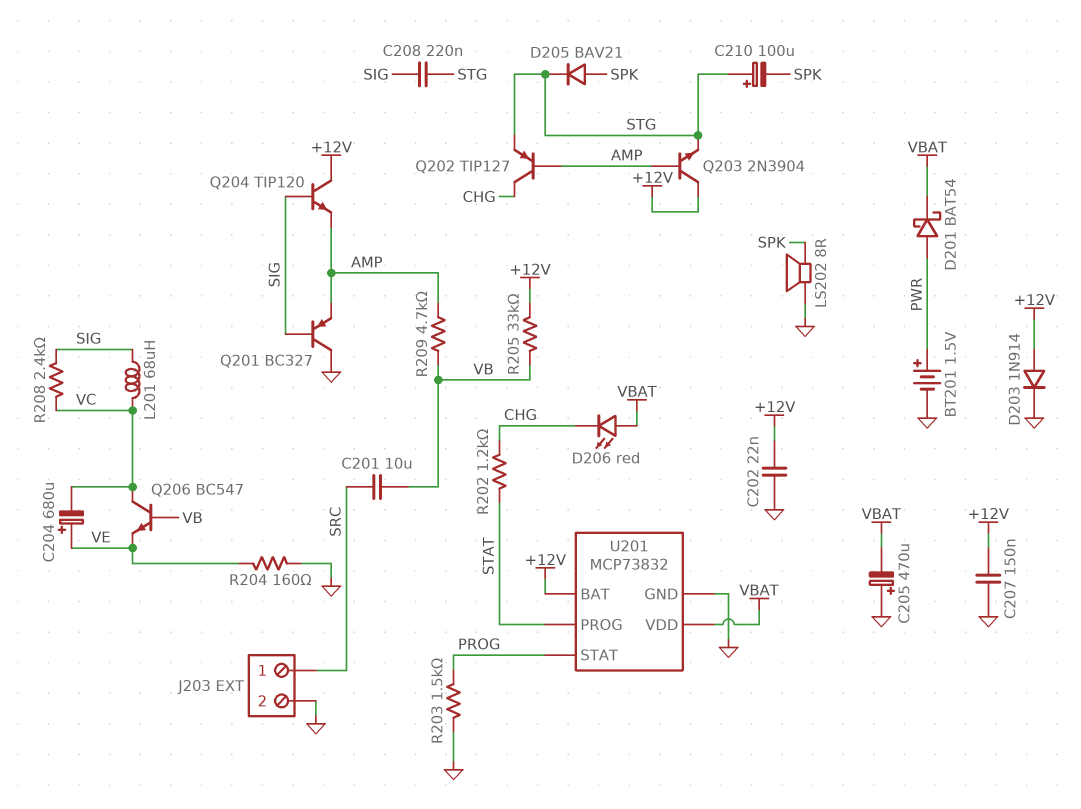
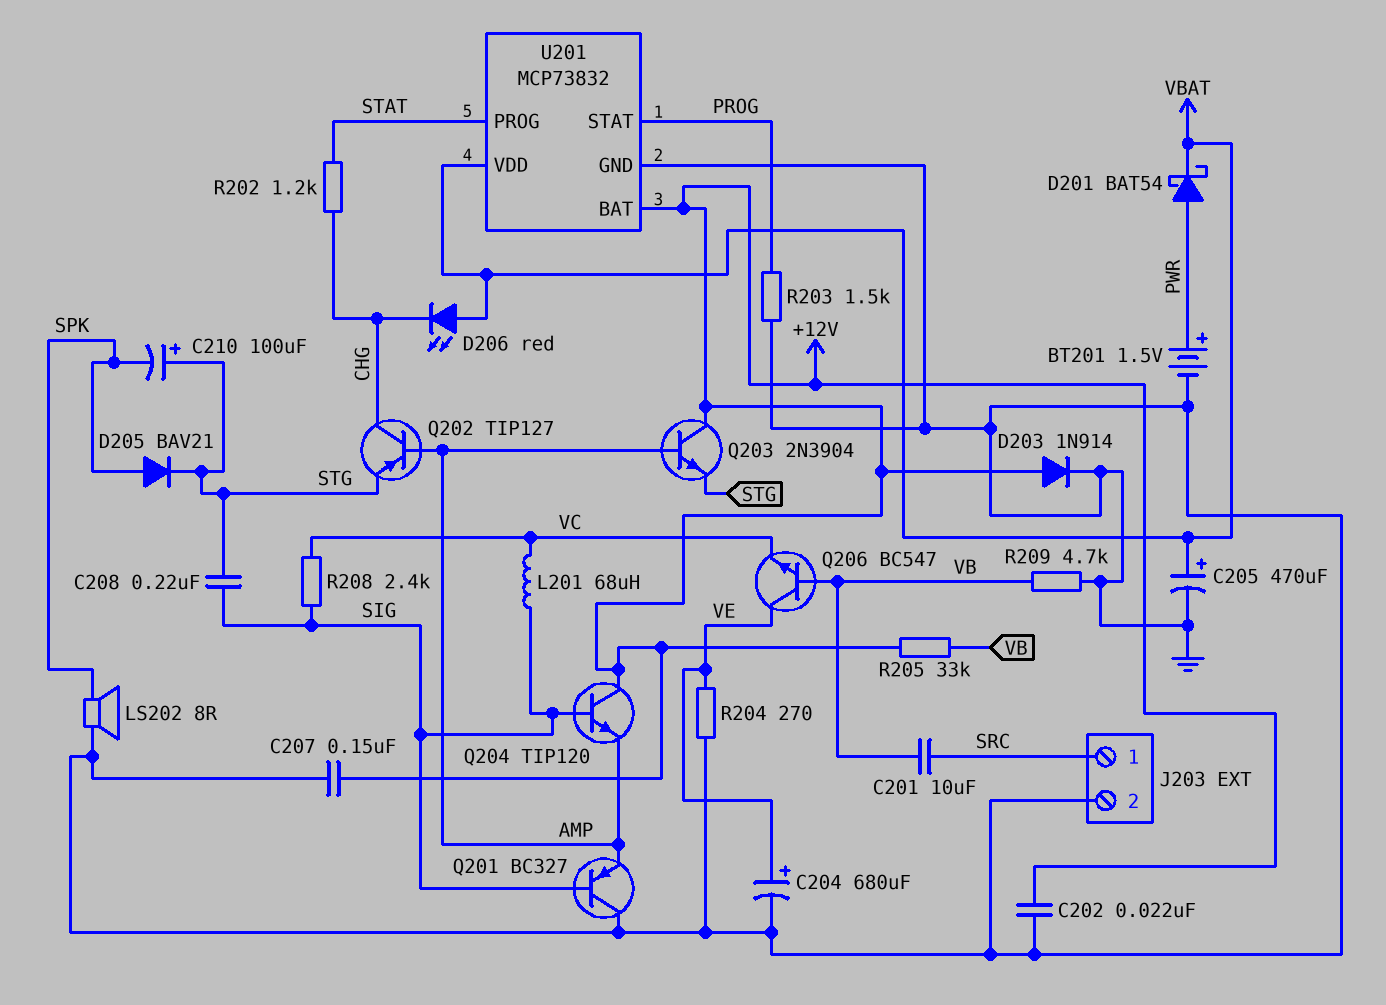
C204: 680uF (plus VE, minus VC) -> 680uF (plus VE, minus GND)
C205: 470uF (plus GND, minus VBAT) -> 470uF (plus VBAT, minus GND)
Q206: NPN BC547 (B VB, C VC, E VE) -> NPN BC547 (B VB, C VE, E VC)
R204: 160 (GND, VE) -> 270 (GND, VE)
R209: 4.7k (AMP, VB) -> 4.7k (GND, VB)

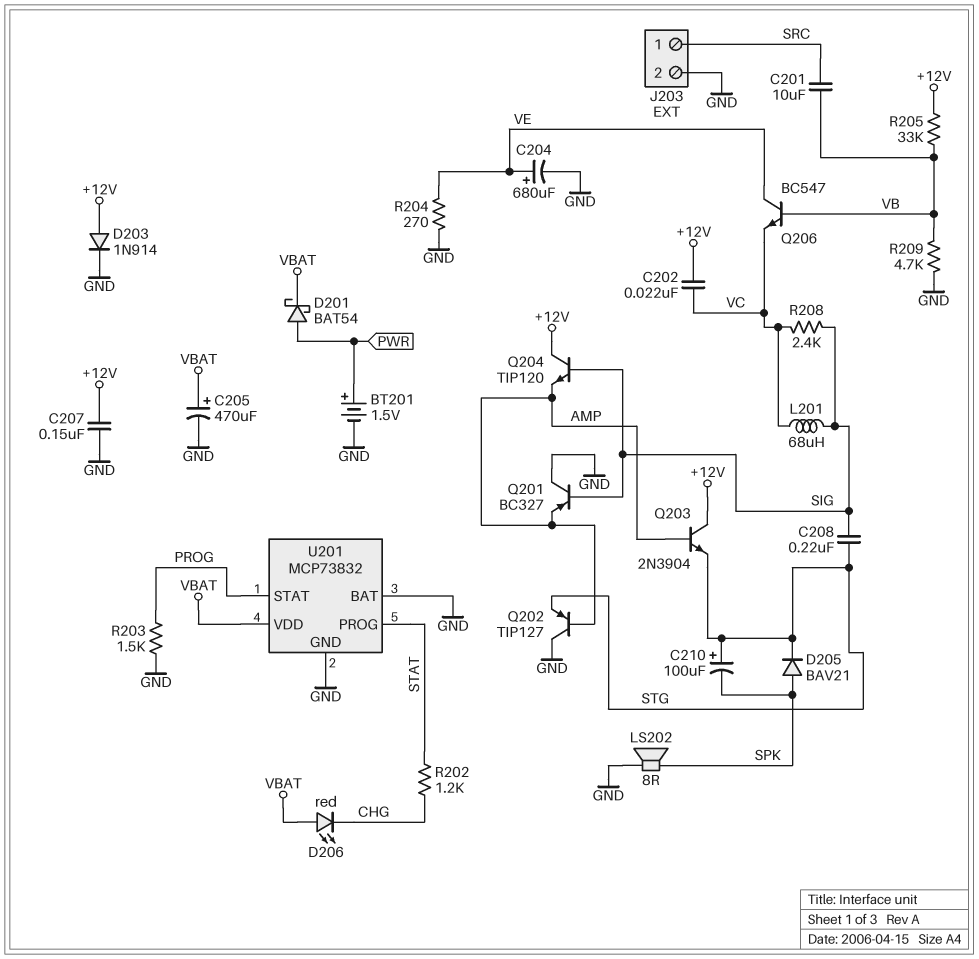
C202: 22nF (+12V, GND) -> 22nF (+12V, VC)
Q202: PNP TIP127 (B AMP, C CHG, E STG) -> PNP TIP127 (B AMP, C GND, E STG)
U201 pin BAT: +12V -> GND

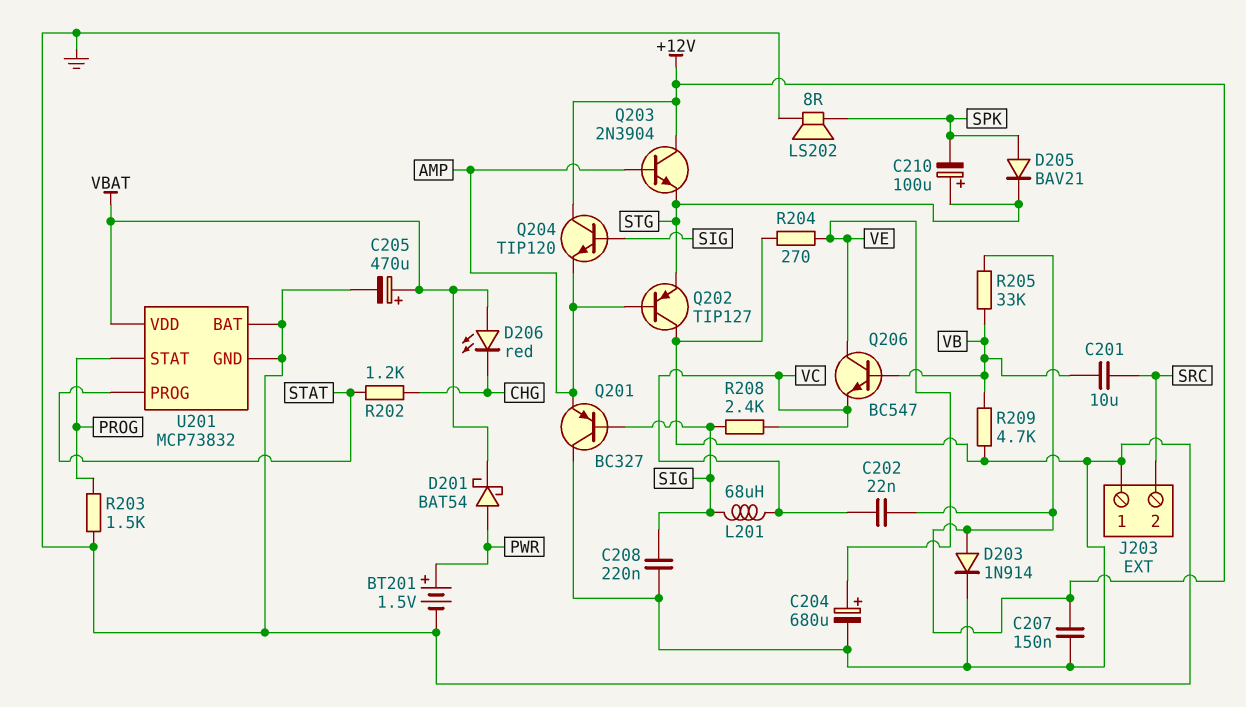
C208: 220nF (SIG, STG) -> 220nF (GND, SIG)
J203 pin 1: SRC -> GND
J203 pin 2: GND -> SRC

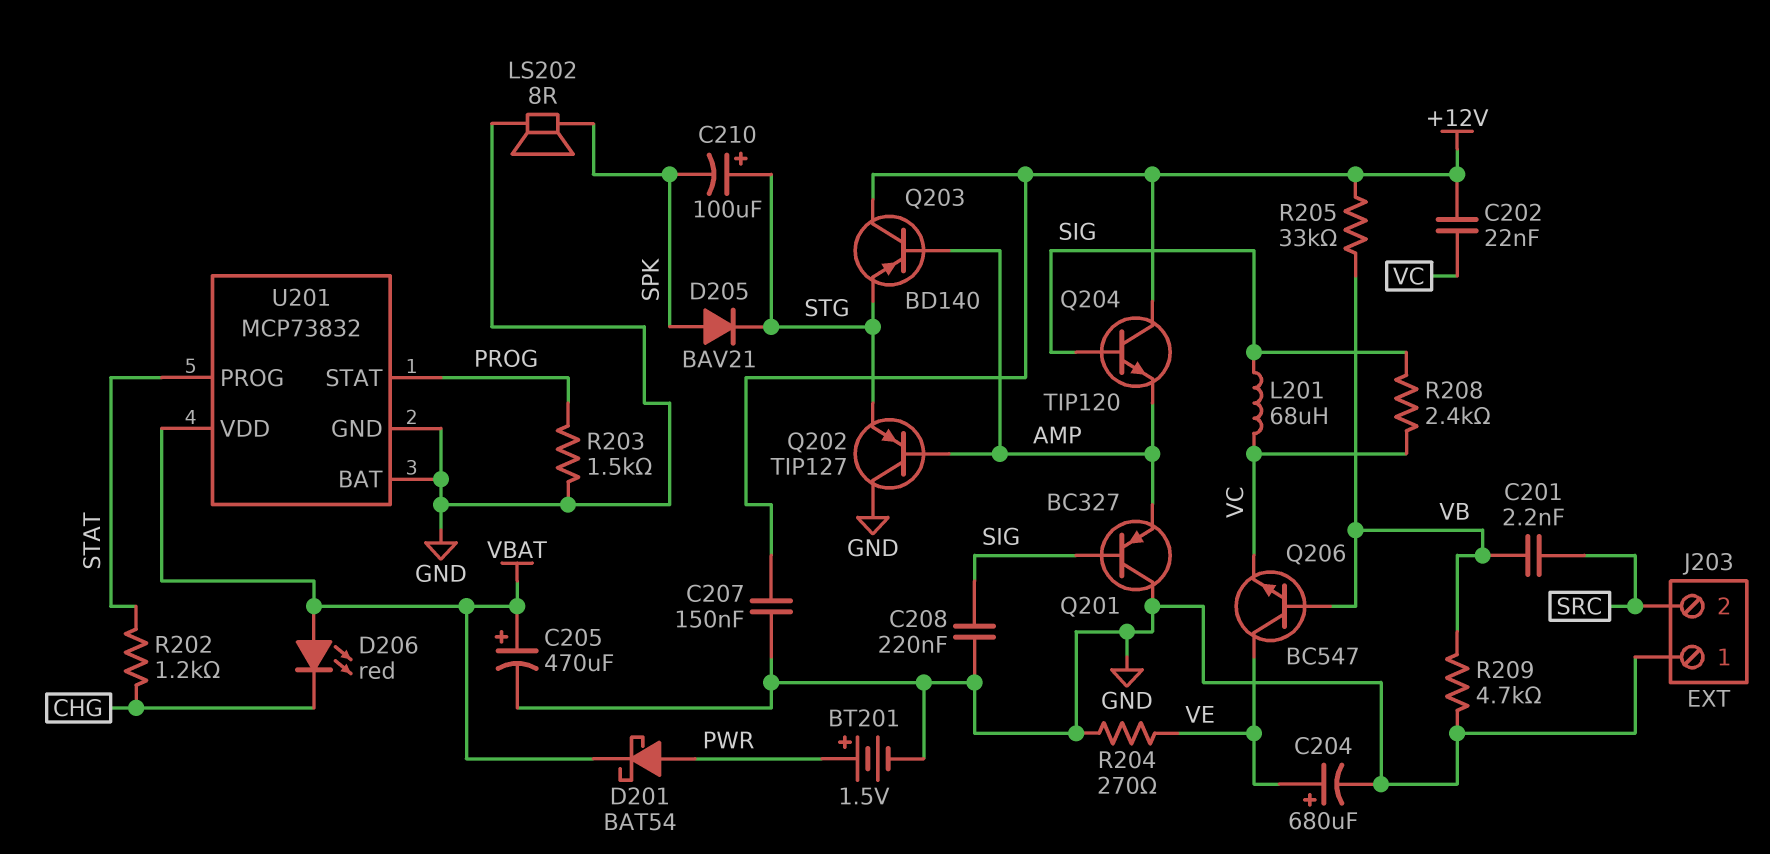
C201: 10uF (SRC, VB) -> 2.2nF (SRC, VB)
D203: diode 1N914 (A +12V, K GND) -> none
Q203: NPN 2N3904 (B AMP, C +12V, E STG) -> PNP BD140 (B AMP, C +12V, E STG)

